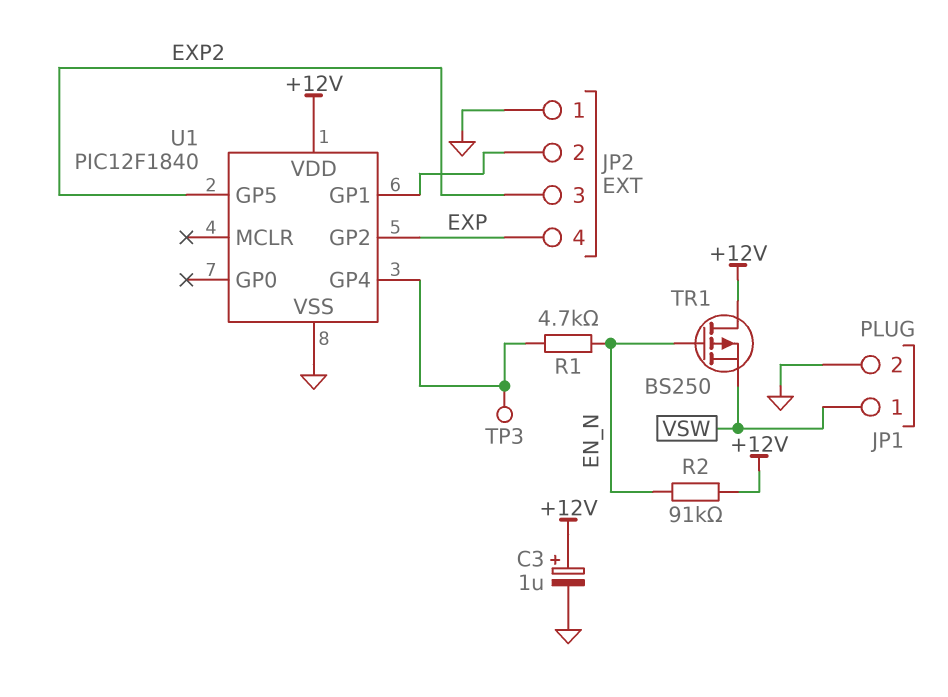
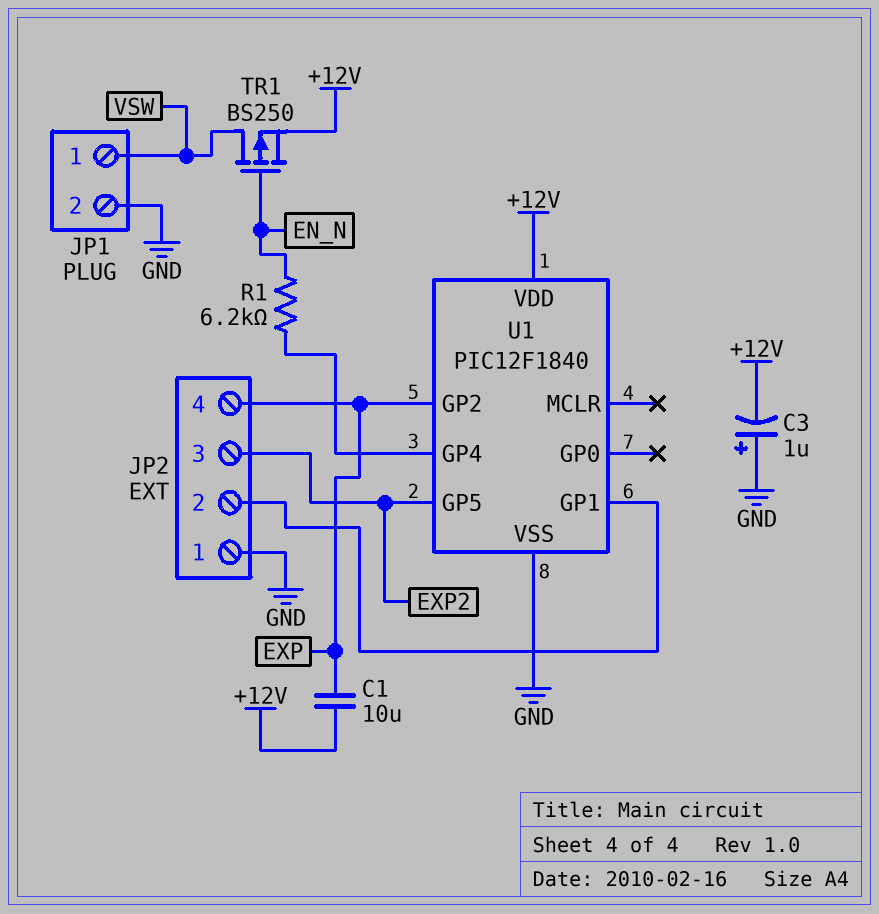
C1: none -> 10uF (+12V, EXP)
C3: 1uF (plus +12V, minus GND) -> 1uF (plus GND, minus +12V)
R1: 4.7k (EN_N, U1/GP4) -> 6.2k (EN_N, U1/GP4)
R2: 91k (+12V, EN_N) -> none
TP3: test point (U1/GP4) -> none
TR1: PMOS BS250 (G EN_N, D +12V, S VSW) -> PMOS BS250 (G EN_N, D VSW, S +12V)

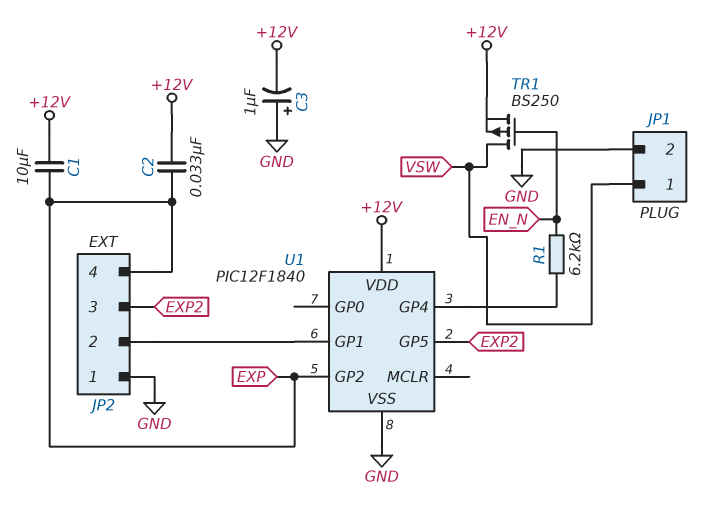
C2: none -> 33nF (+12V, EXP)

